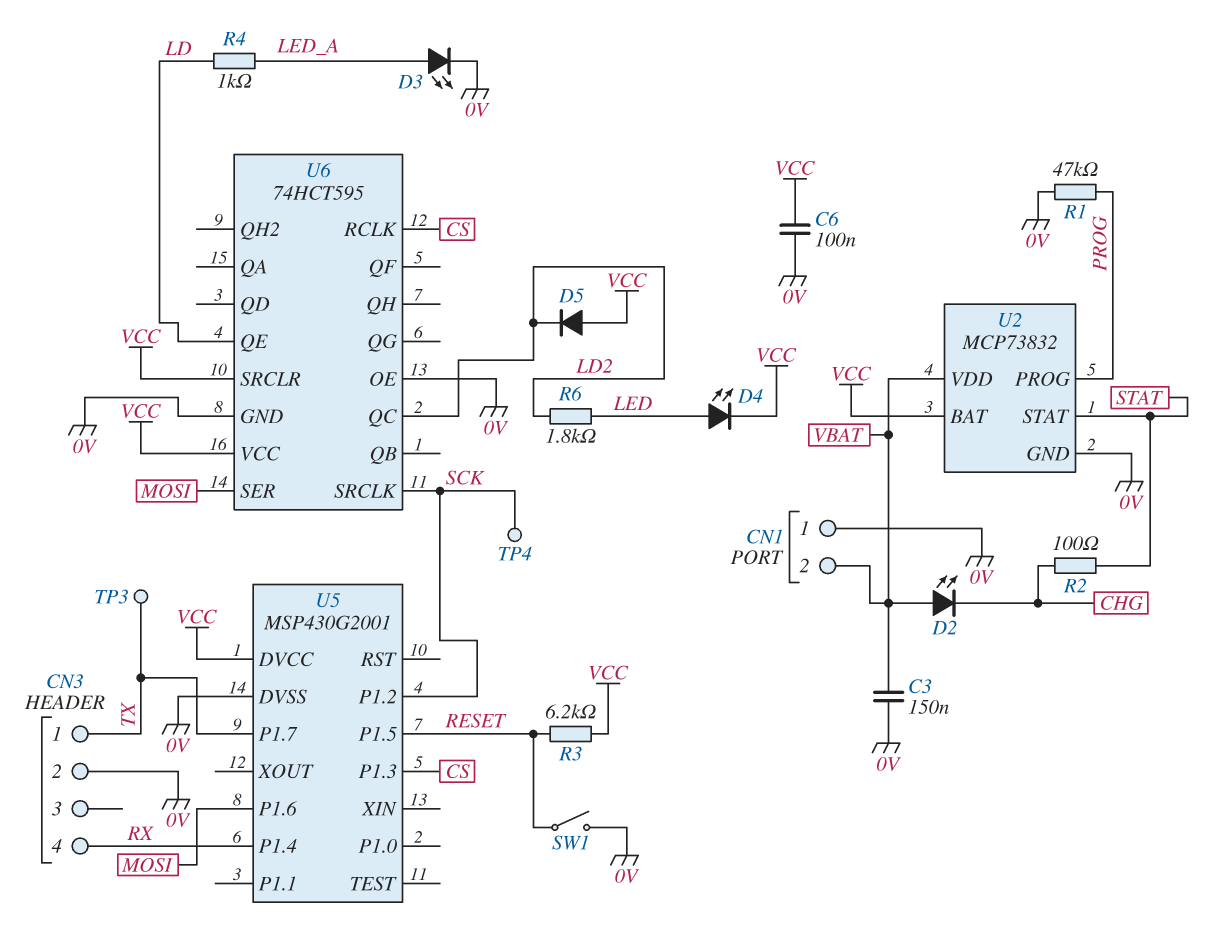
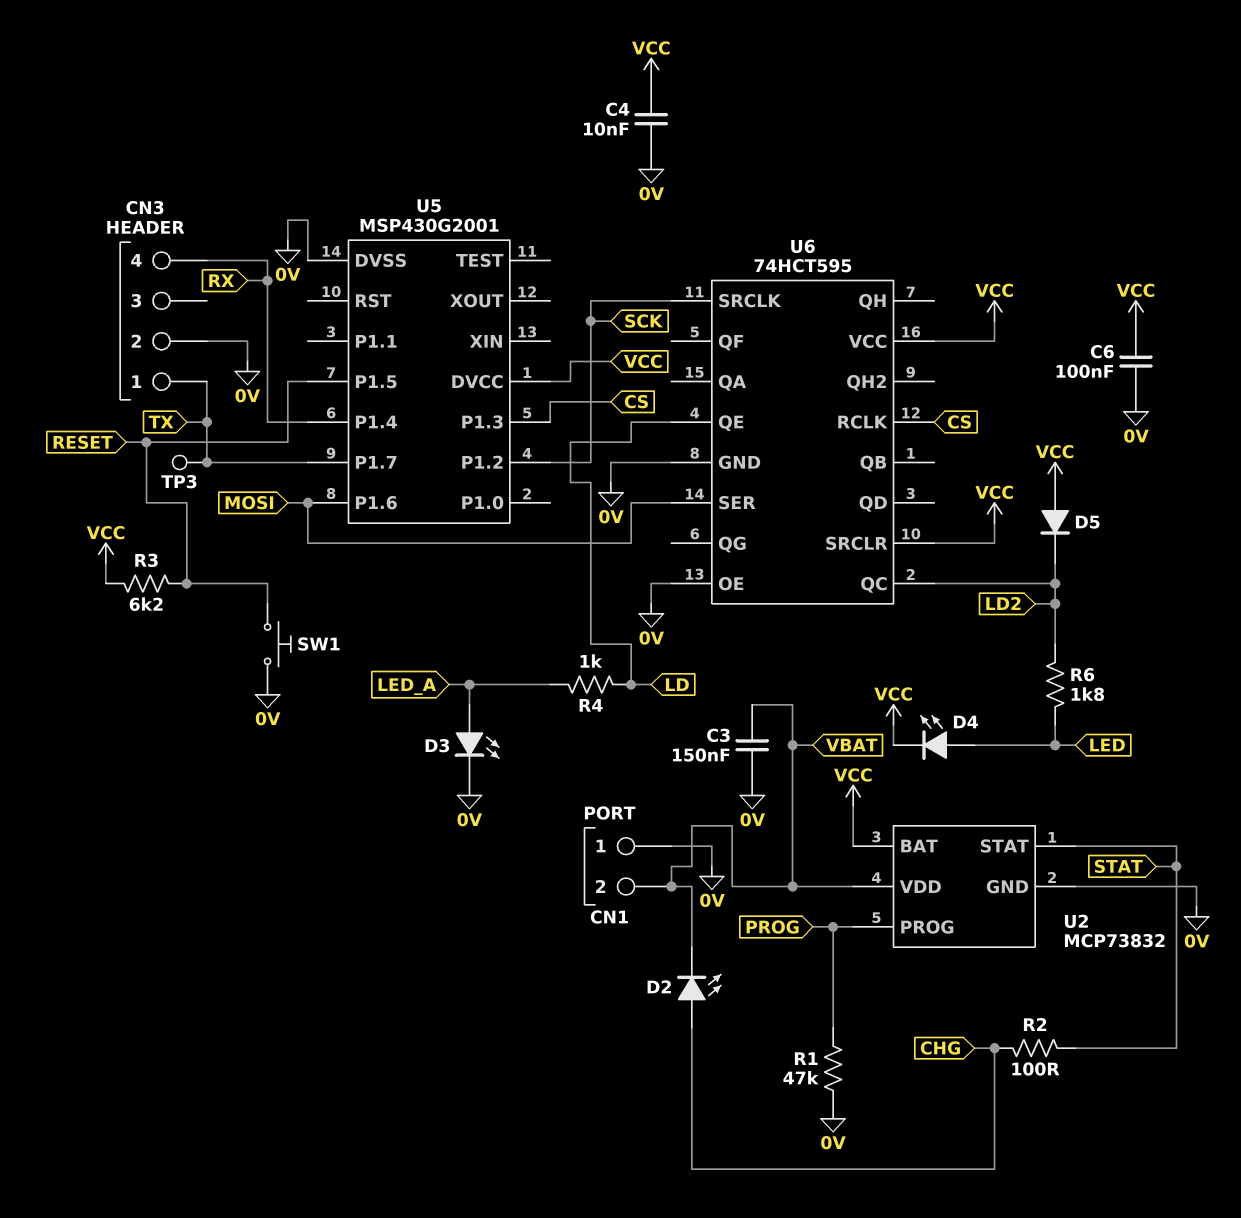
C4: none -> 10nF (0V, VCC)
D2: LED (A VBAT, K CHG) -> LED (A CHG, K VBAT)
SW1: switch (0V, RESET) -> button (0V, RESET)
TP4: test point (SCK) -> none

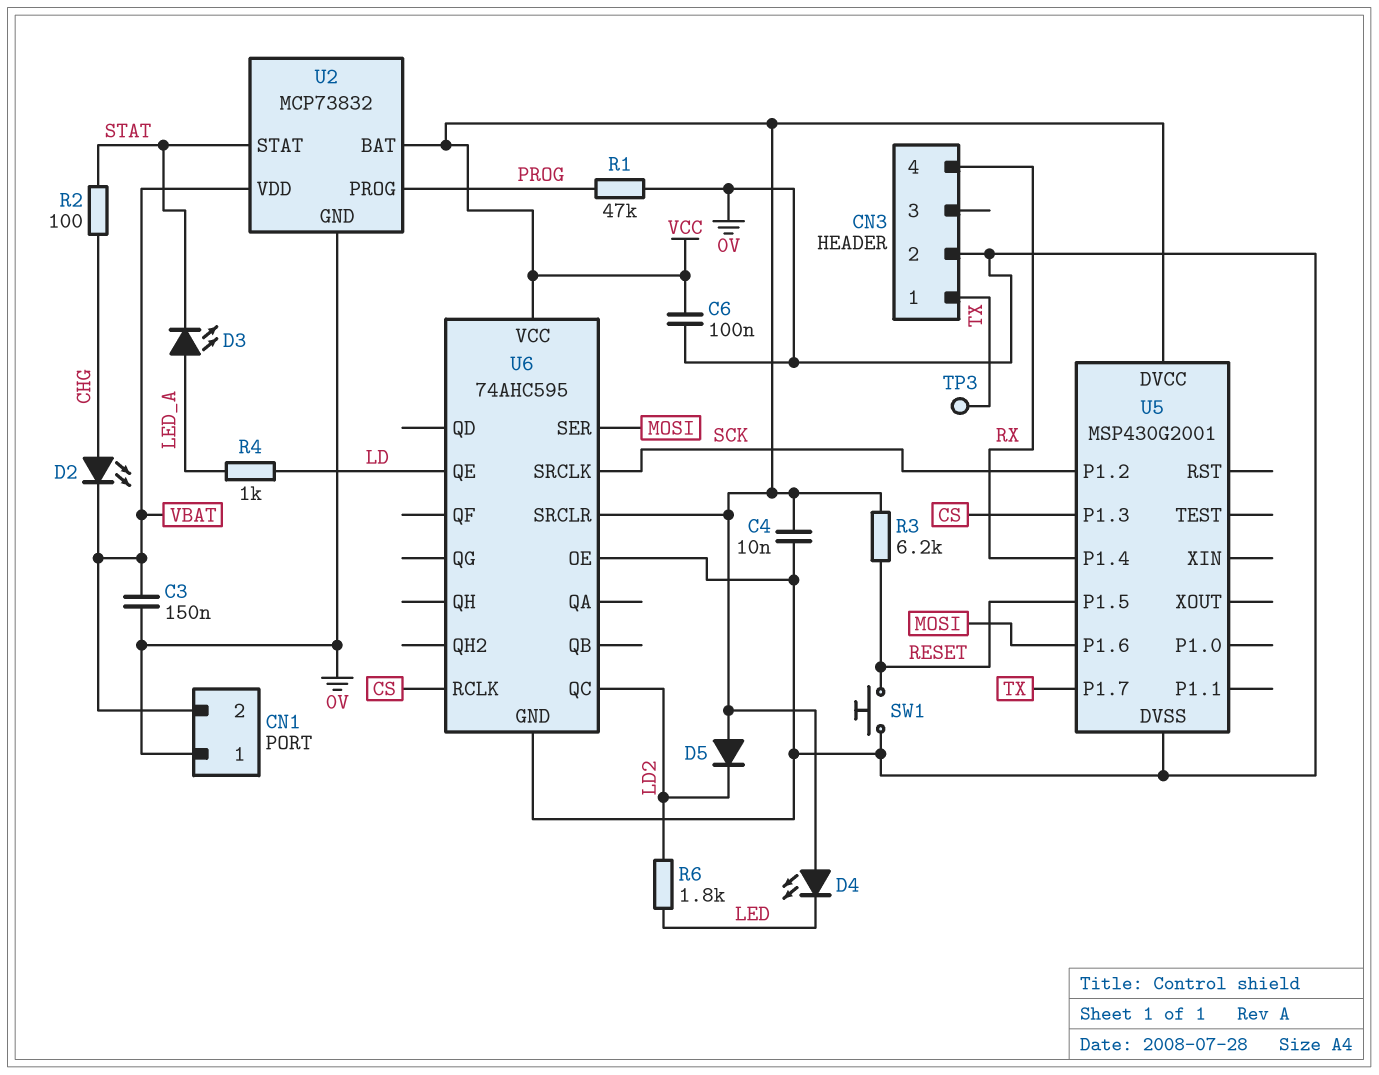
D3: LED (A LED_A, K 0V) -> LED (A LED_A, K STAT)
D4: LED (A LED, K VCC) -> LED (A VCC, K LED)
U6: 74HCT595 -> 74AHC595

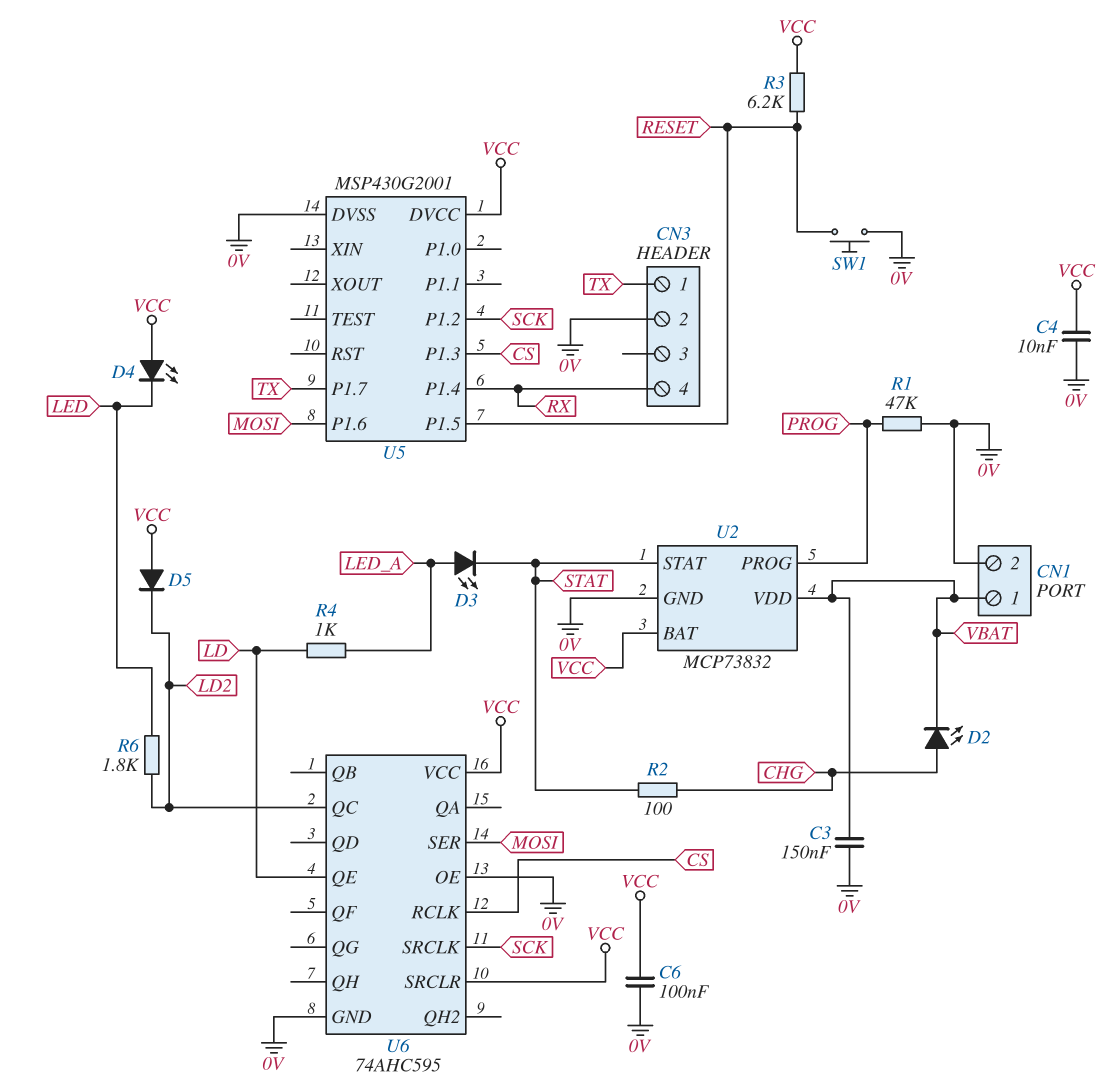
CN1 pin 1: 0V -> VBAT
CN1 pin 2: VBAT -> 0V
TP3: test point (TX) -> none

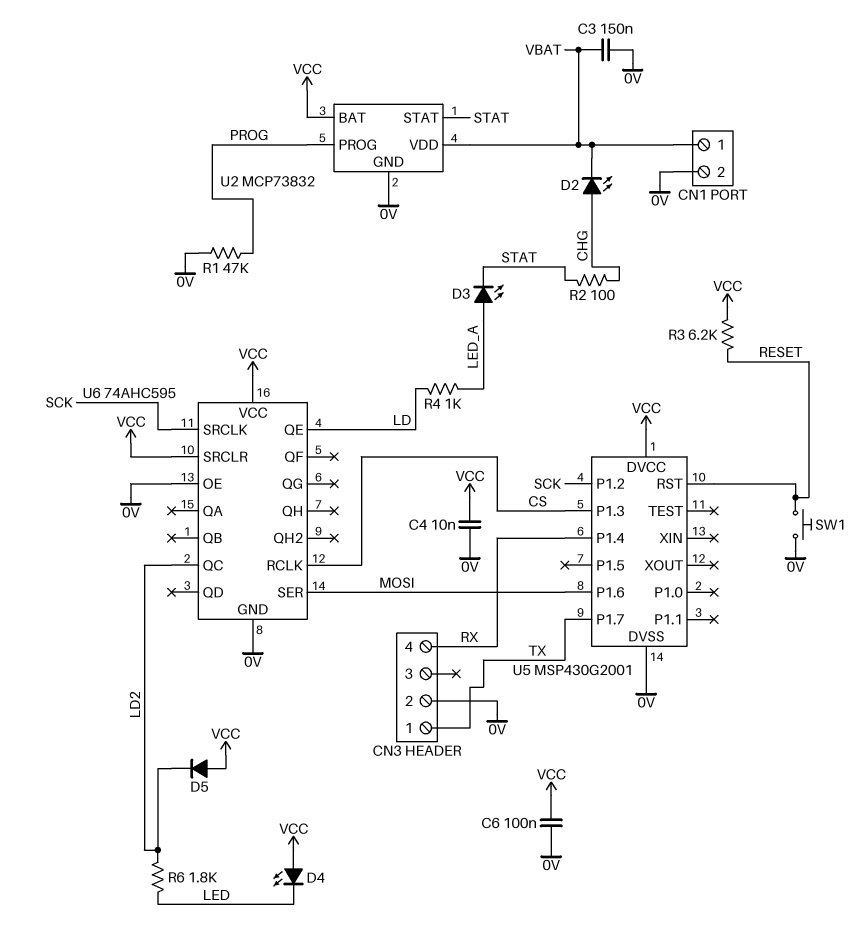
U5 pin P1.5: RESET -> none
U5 pin RST: none -> RESET

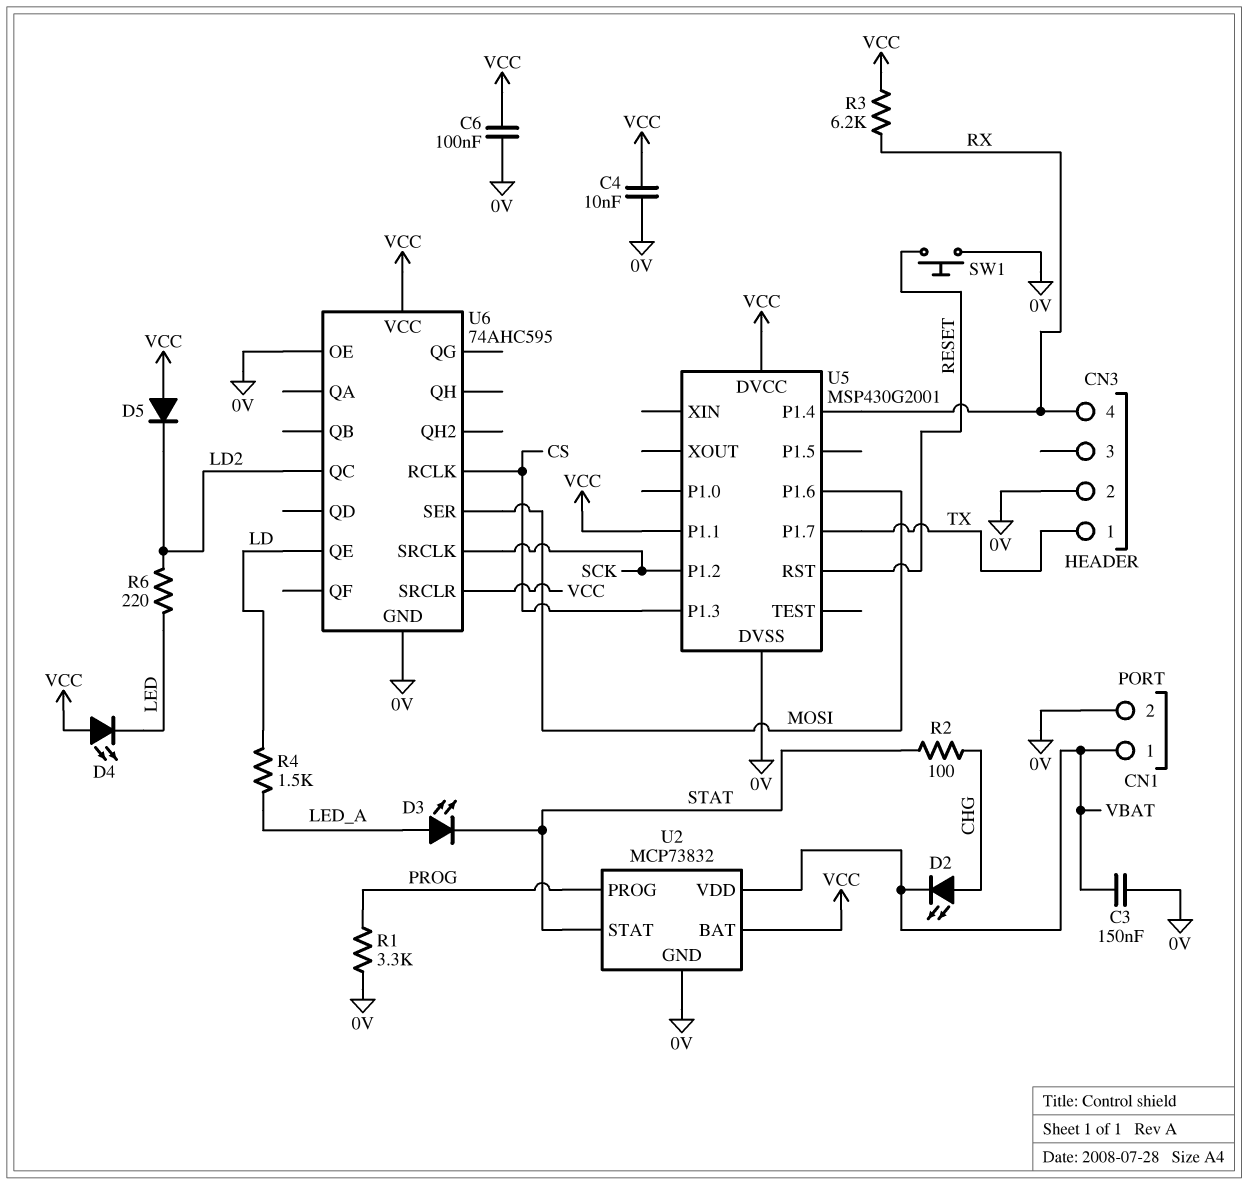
R1: 47k (0V, PROG) -> 3.3k (0V, PROG)
R3: 6.2k (RESET, VCC) -> 6.2k (RX, VCC)
R4: 1k (LD, LED_A) -> 1.5k (LD, LED_A)
R6: 1.8k (LD2, LED) -> 220 (LD2, LED)
U5 pin P1.1: none -> VCC

